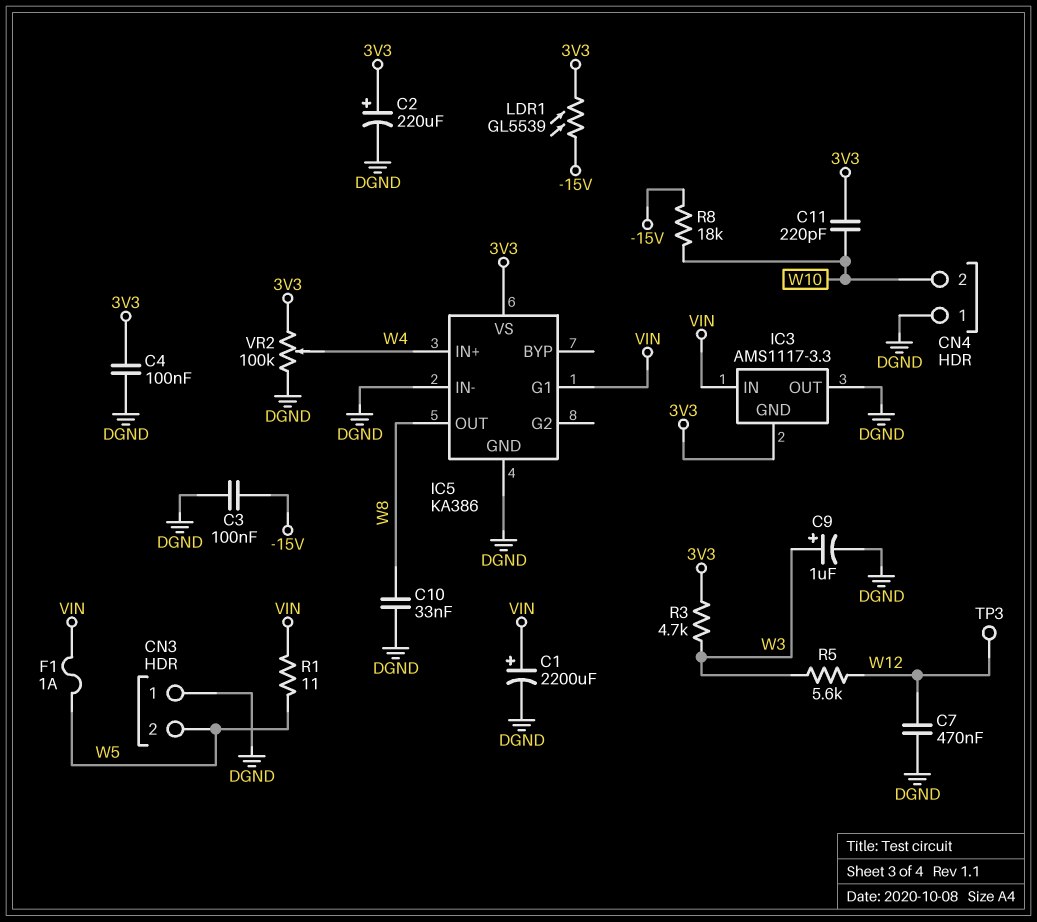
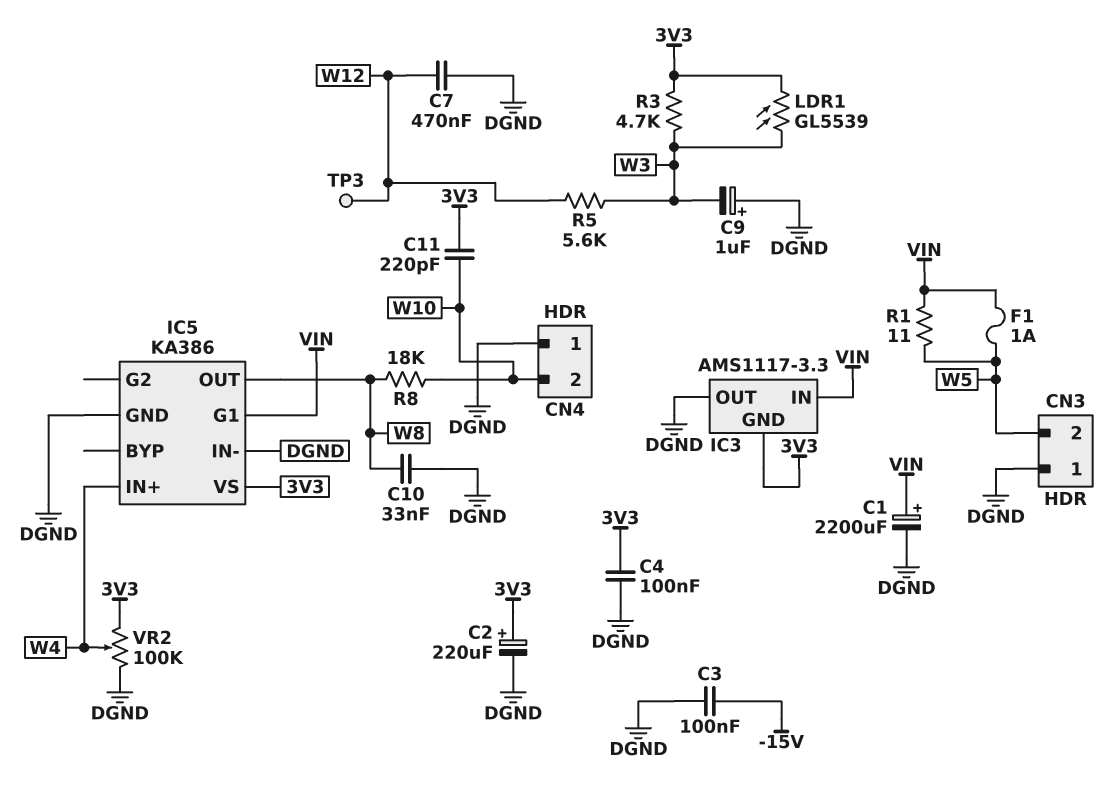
C9: 1uF (plus W3, minus DGND) -> 1uF (plus DGND, minus W3)
LDR1: GL5539 (-15V, 3V3) -> GL5539 (3V3, W3)
R8: 18k (-15V, W10) -> 18k (W8, W10)

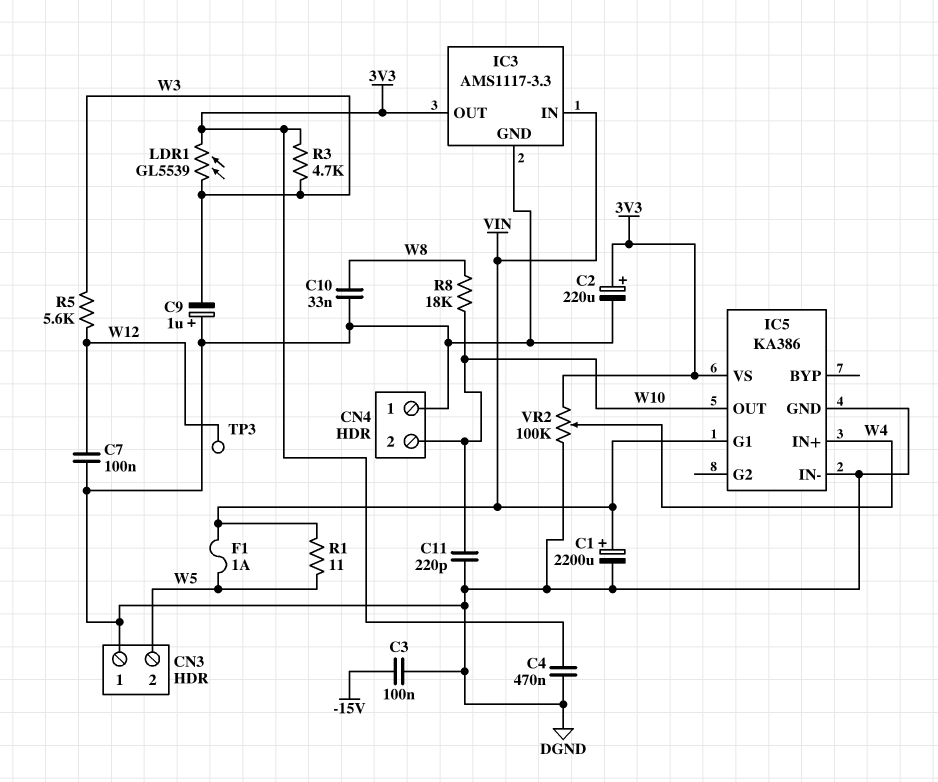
C4: 100nF (3V3, DGND) -> 470nF (3V3, DGND)
C7: 470nF (DGND, W12) -> 100nF (DGND, W12)
C11: 220pF (3V3, W10) -> 220pF (DGND, W10)
IC3 pin GND: 3V3 -> DGND
IC3 pin OUT: DGND -> 3V3
IC5 pin OUT: W8 -> W10

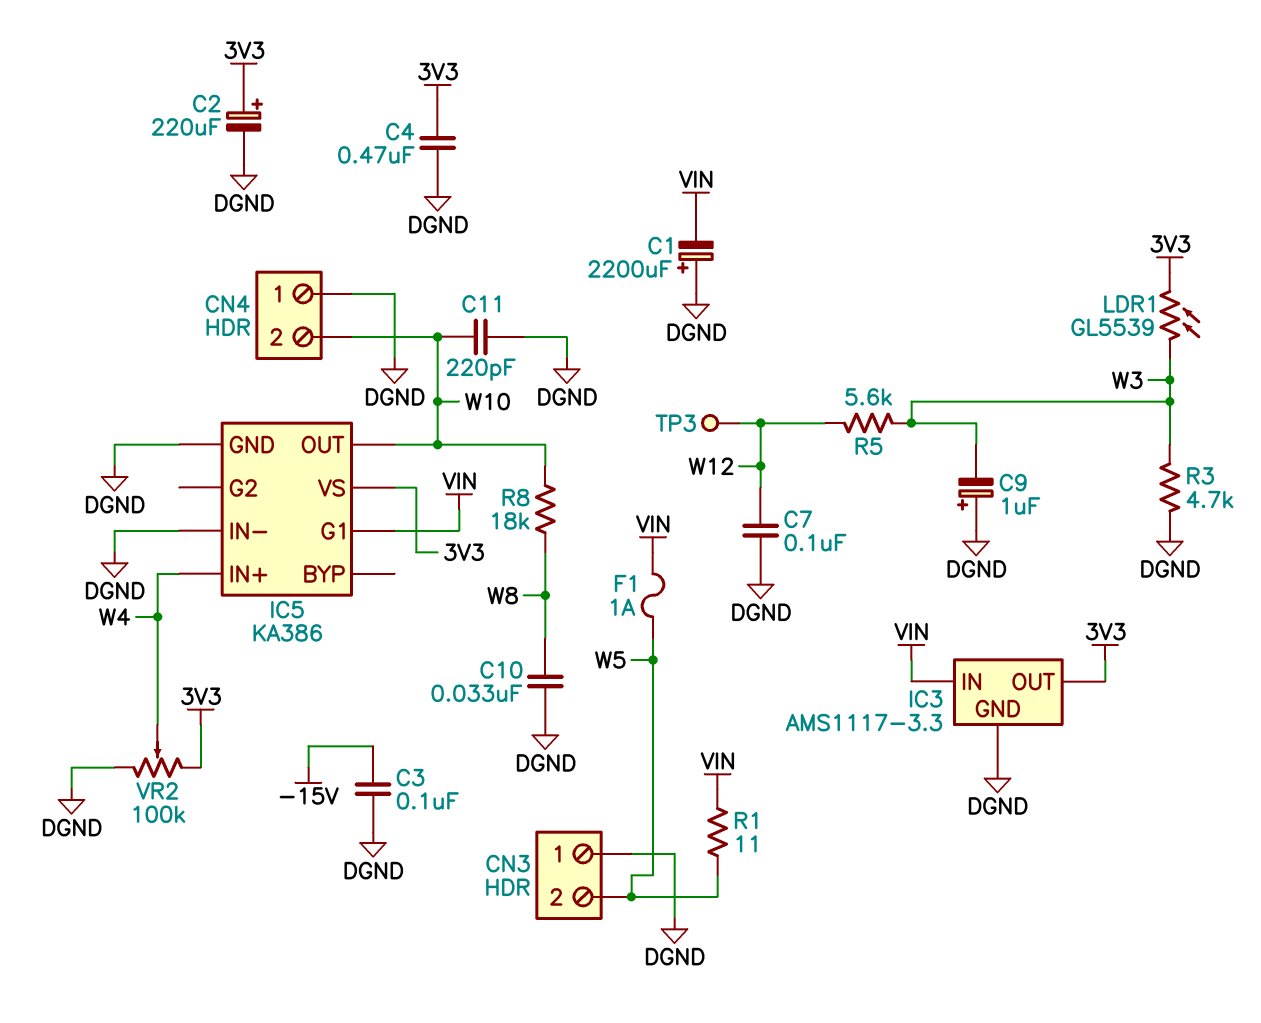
C1: 2200uF (plus VIN, minus DGND) -> 2200uF (plus DGND, minus VIN)
R3: 4.7k (3V3, W3) -> 4.7k (DGND, W3)

